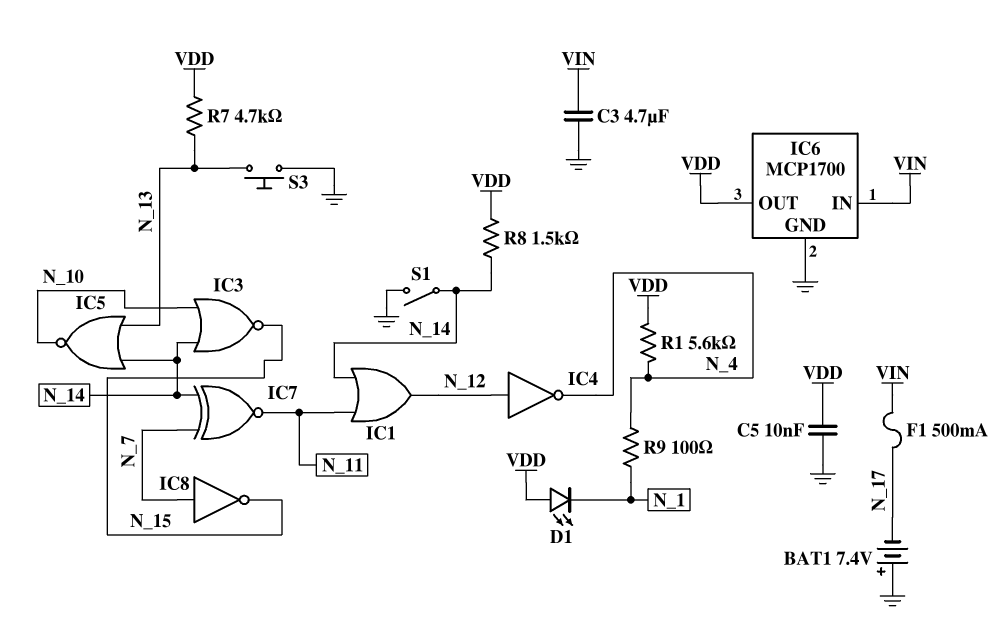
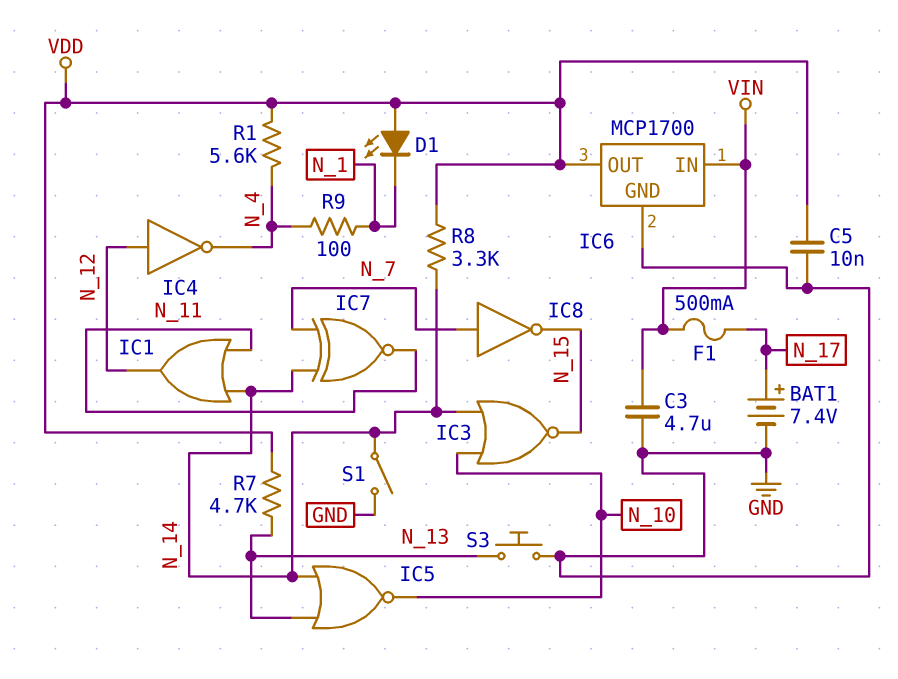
BAT1: 7.4V (plus GND, minus N_17) -> 7.4V (plus N_17, minus GND)
R8: 1.5k (N_14, VDD) -> 3.3k (N_14, VDD)

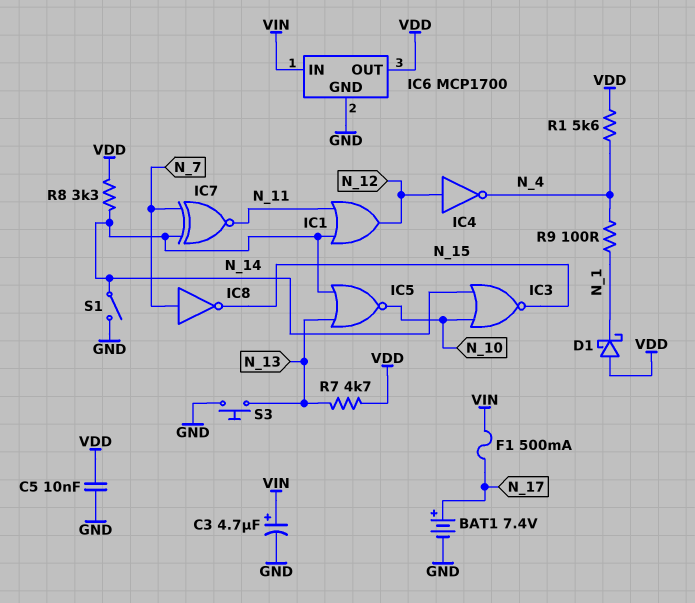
C3: 4.7uF (GND, VIN) -> 4.7uF (plus VIN, minus GND)
D1: LED (A VDD, K N_1) -> schottky (A VDD, K N_1)

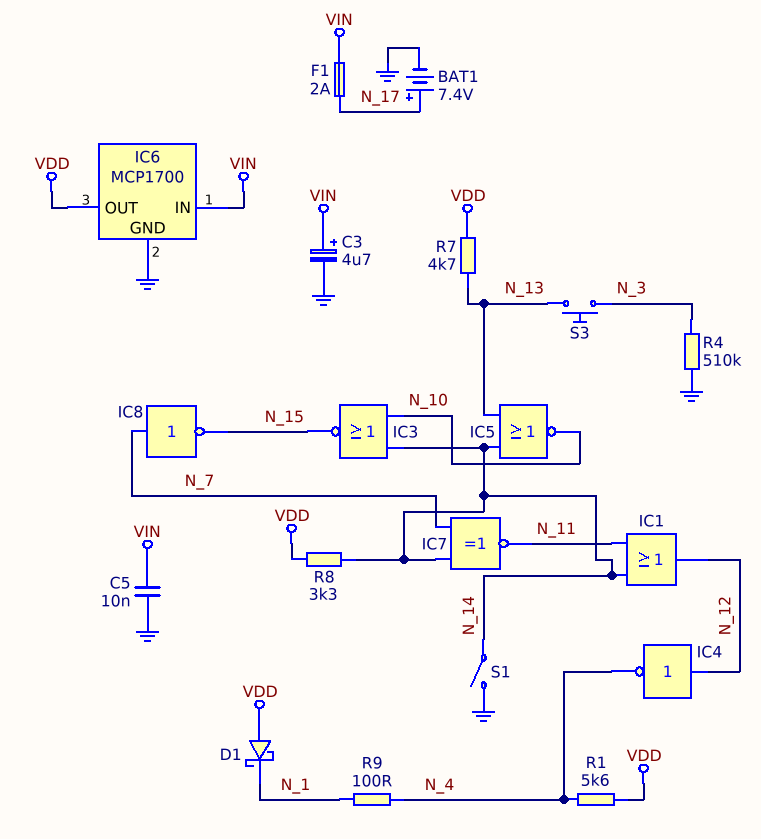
C5: 10nF (GND, VDD) -> 10nF (GND, VIN)
F1: 500mA (N_17, VIN) -> 2A (N_17, VIN)
R4: none -> 510k (GND, N_3)
S3: button (GND, N_13) -> button (N_3, N_13)

